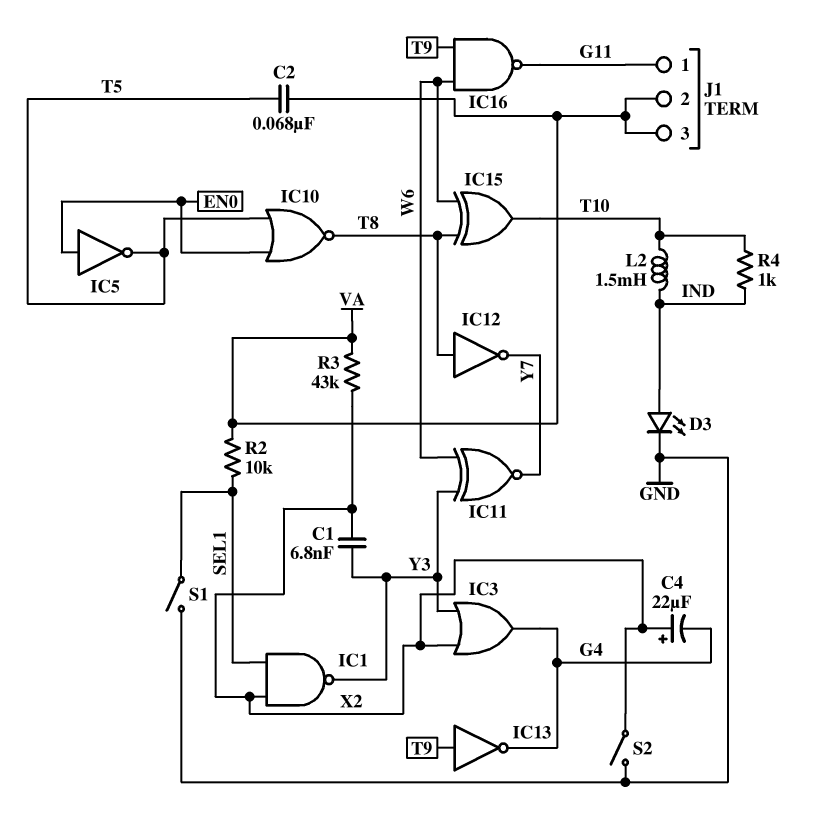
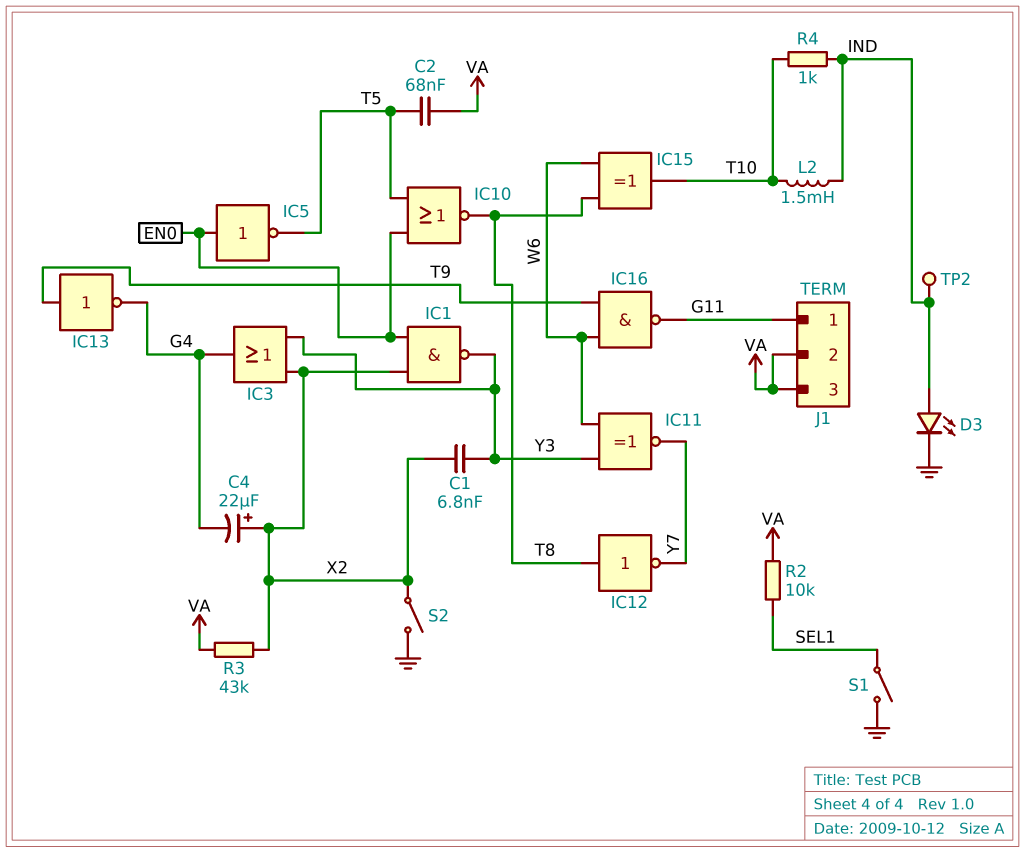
IC1: NAND (in SEL1, in X2, out Y3) -> NAND (in EN0, in X2, out Y3)
TP2: none -> test point (IND)

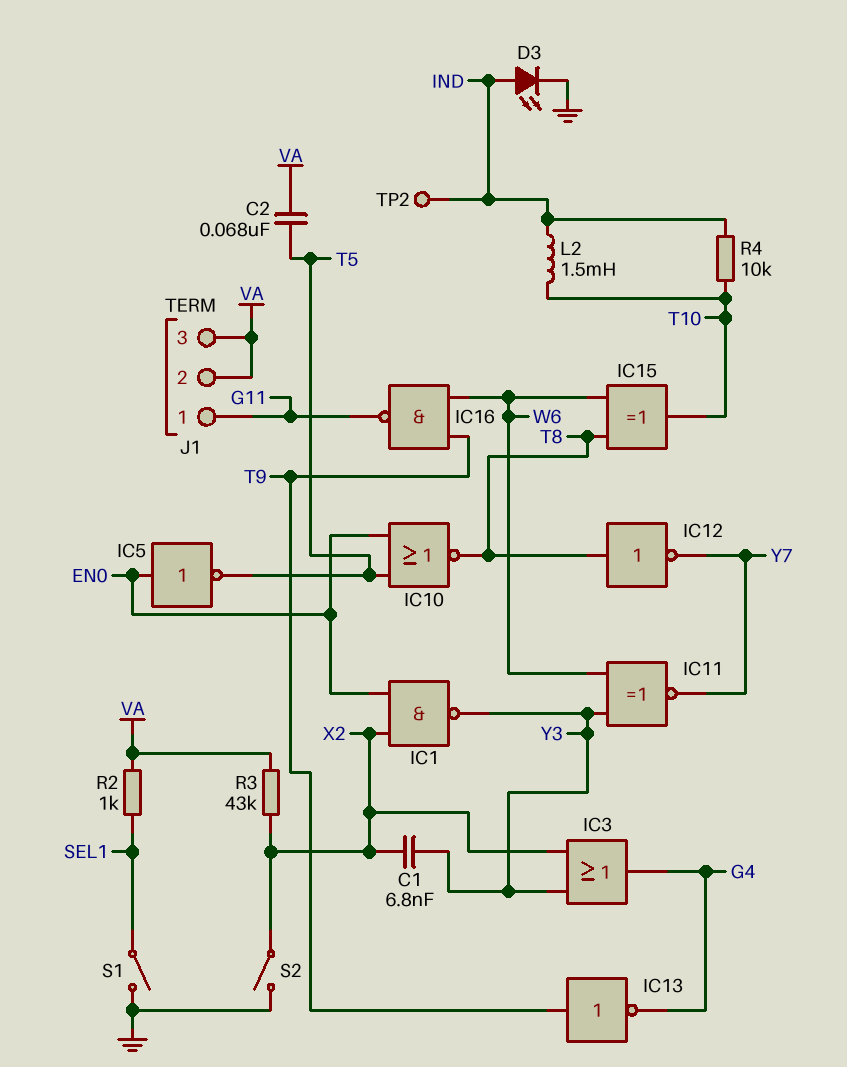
C4: 22uF (plus X2, minus G4) -> none
R2: 10k (SEL1, VA) -> 1k (SEL1, VA)
R4: 1k (IND, T10) -> 10k (IND, T10)

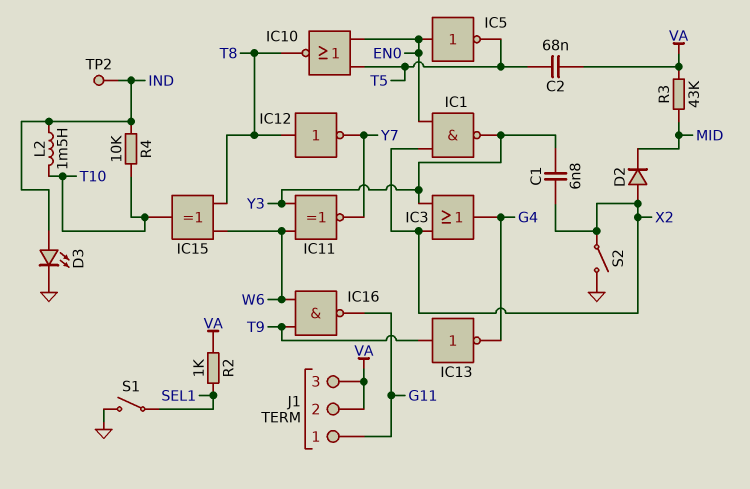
D2: none -> diode (A X2, K MID)
R3: 43k (VA, X2) -> 43k (MID, VA)

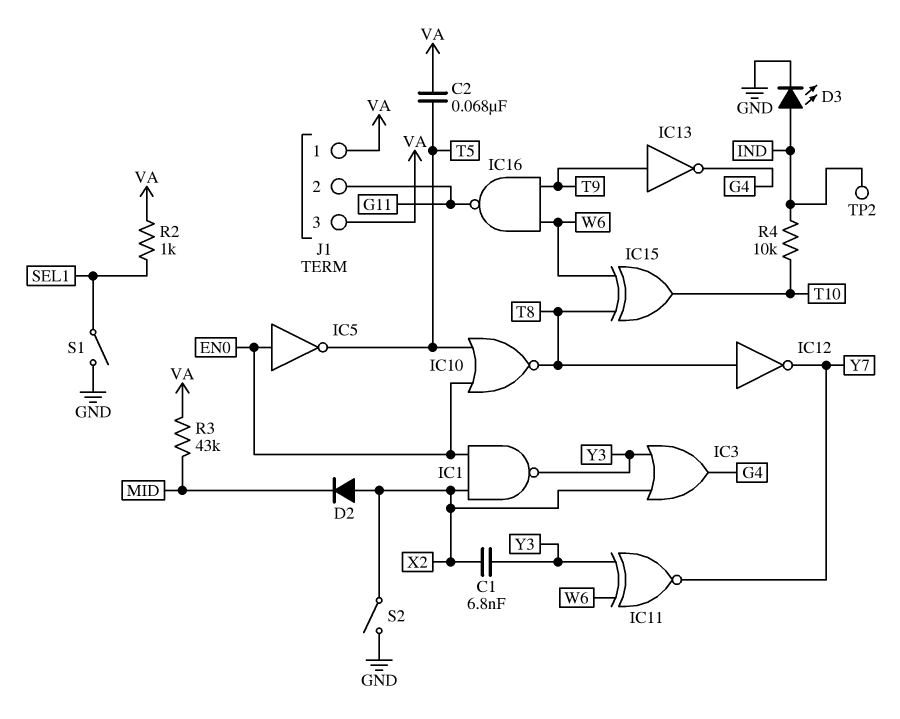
J1 pin 1: G11 -> VA
J1 pin 2: VA -> G11
L2: 1.5mH (IND, T10) -> none

